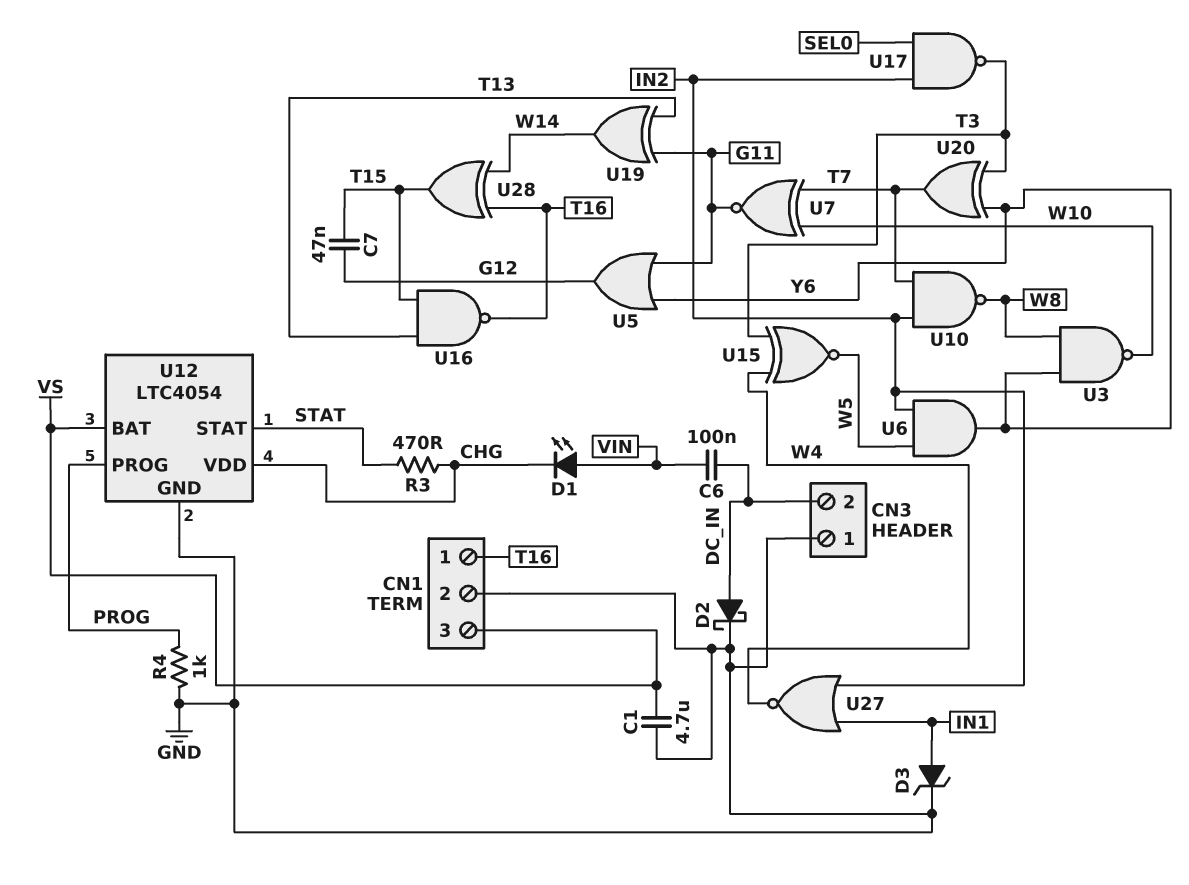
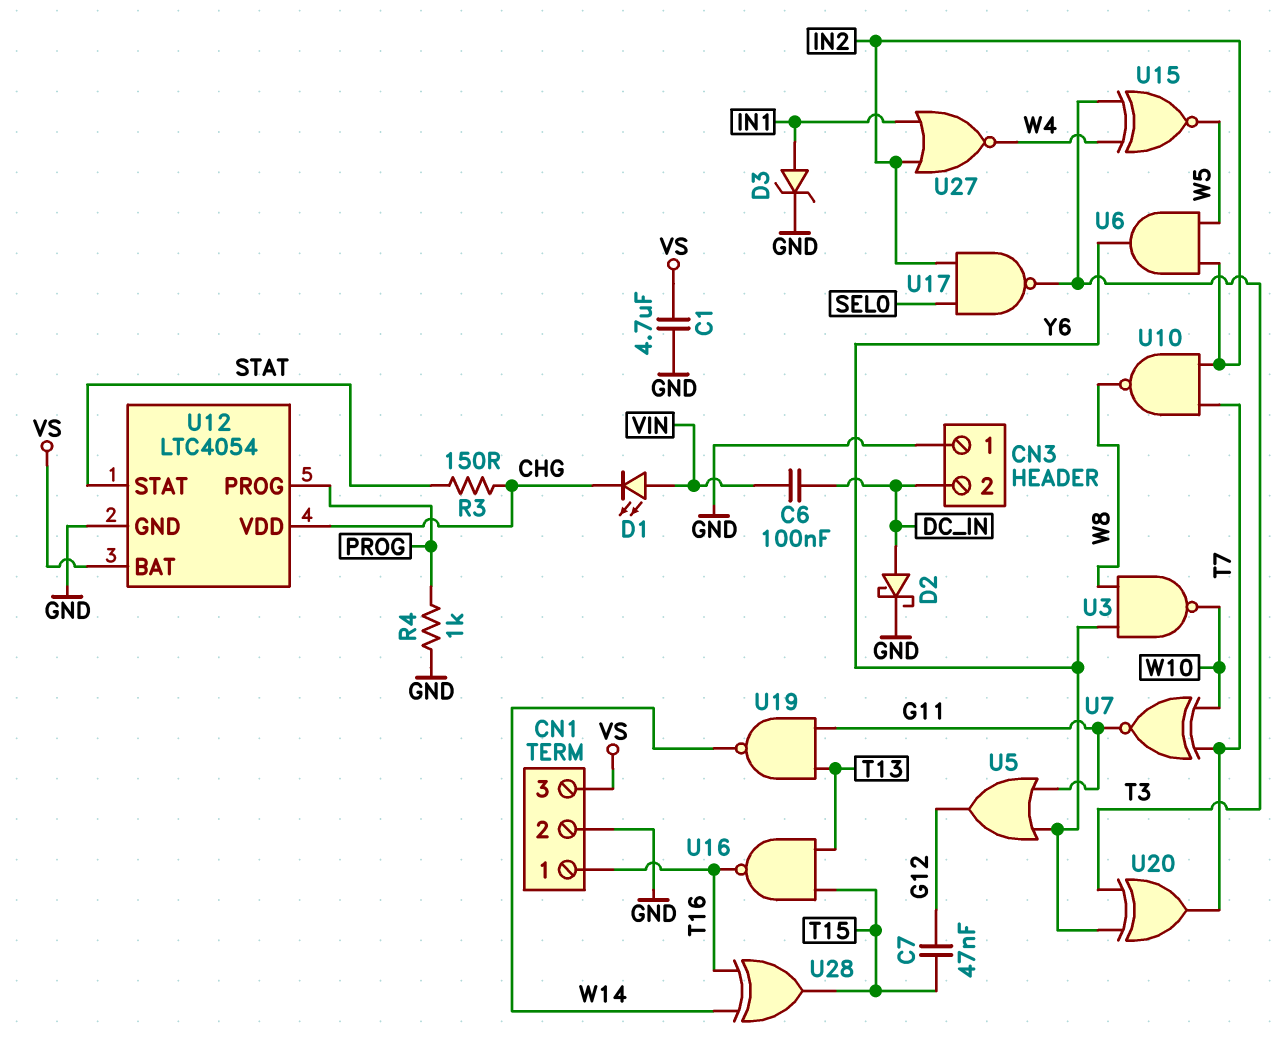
R3: 470 (CHG, STAT) -> 150 (CHG, STAT)
U19: XOR (in G11, in T13, out W14) -> NAND (in G11, in T13, out W14)

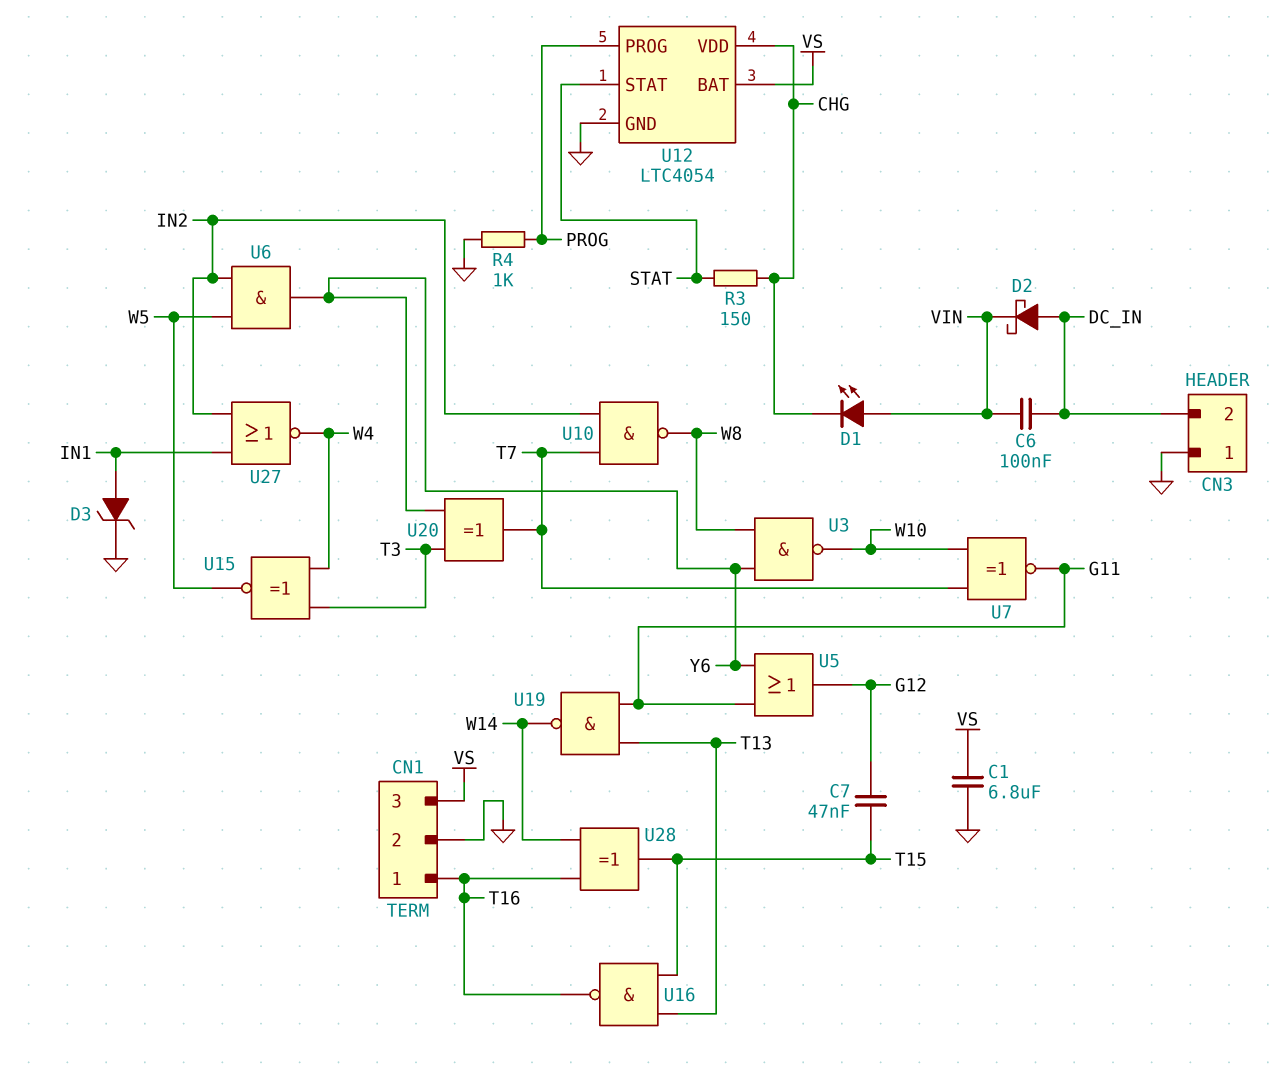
C1: 4.7uF (GND, VS) -> 6.8uF (GND, VS)
D2: schottky (A DC_IN, K GND) -> schottky (A DC_IN, K VIN)
U17: NAND (in IN2, in SEL0, out T3) -> none

